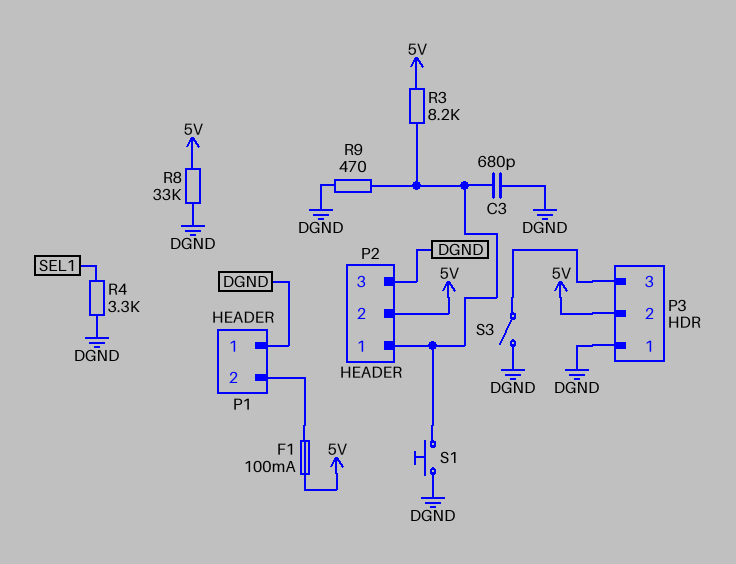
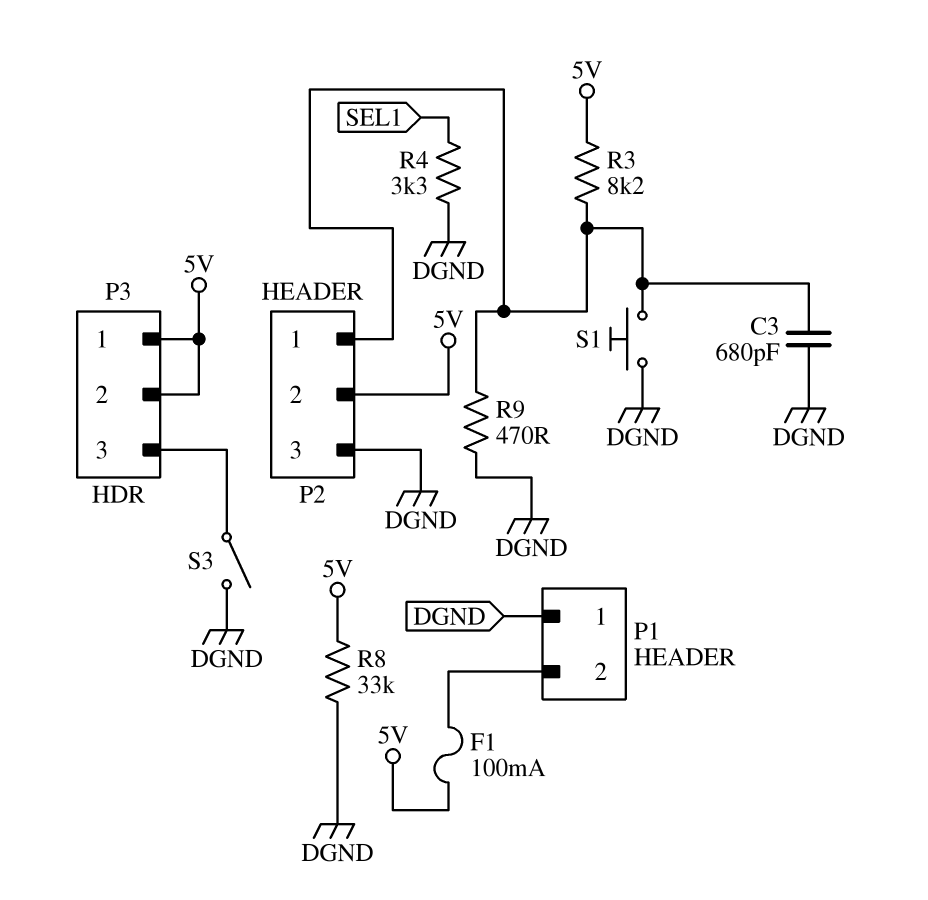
P3 pin 1: DGND -> 5V

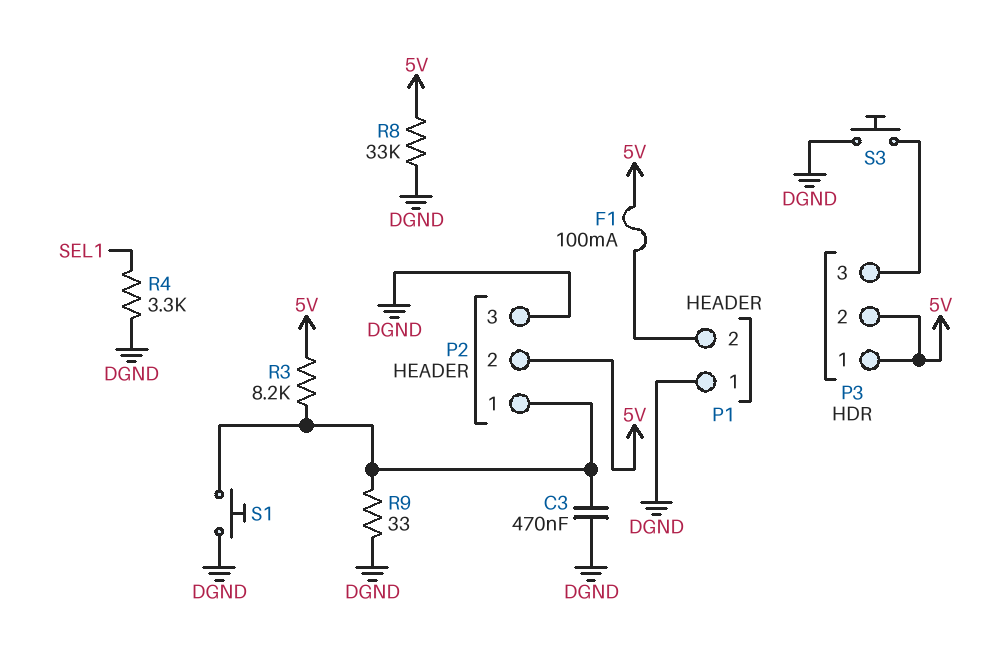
C3: 680pF (DGND, P2/1) -> 470nF (DGND, P2/1)
R9: 470 (DGND, P2/1) -> 33 (DGND, P2/1)
S3: switch (DGND, P3/3) -> button (DGND, P3/3)

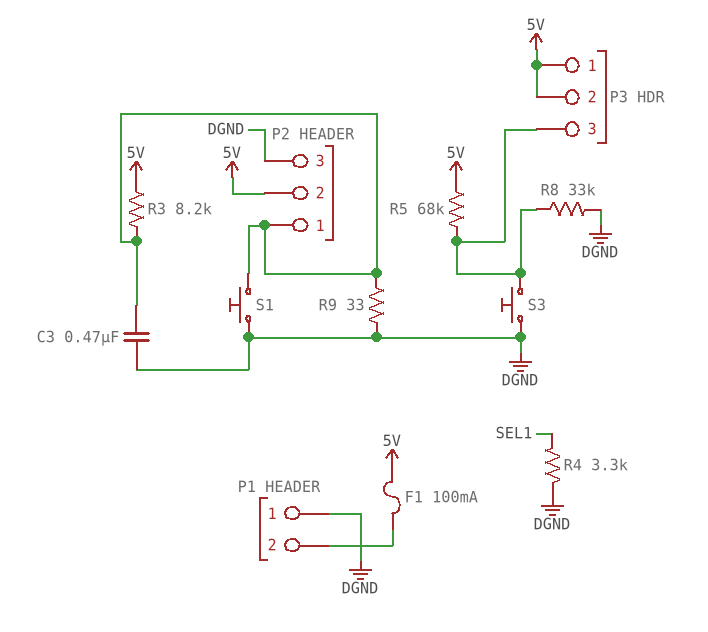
R5: none -> 68k (5V, P3/3)
R8: 33k (5V, DGND) -> 33k (DGND, P3/3)

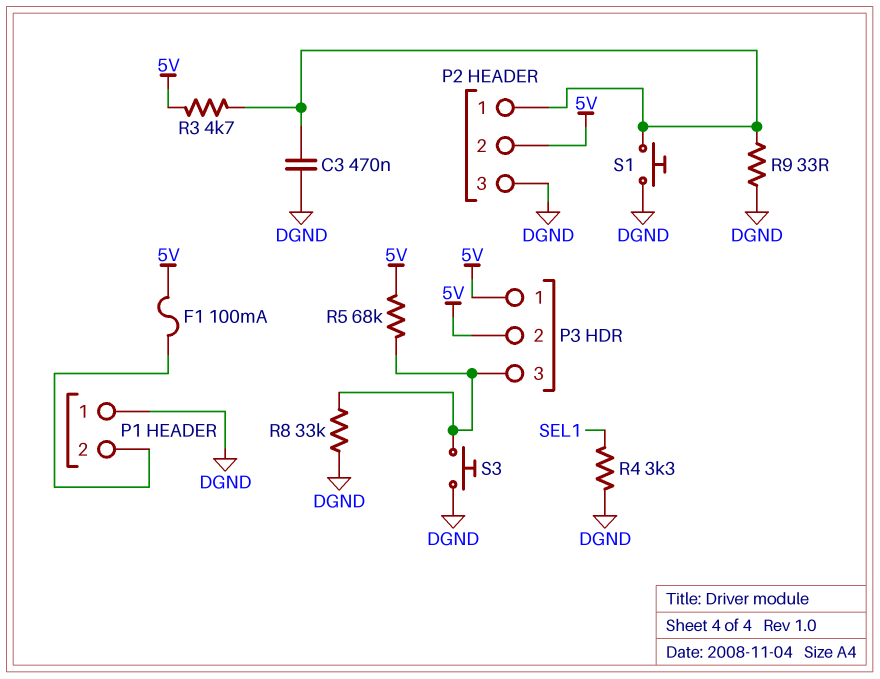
R3: 8.2k (5V, P2/1) -> 4.7k (5V, P2/1)

